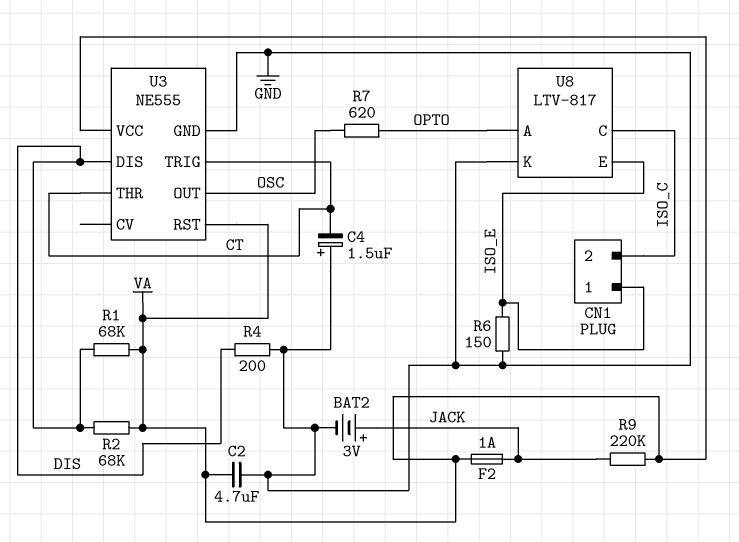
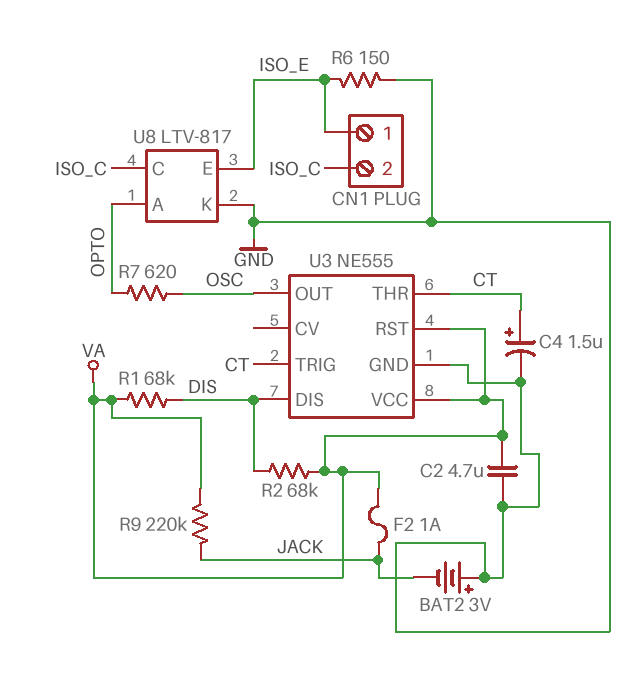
BAT2: 3V (plus JACK, minus GND) -> 3V (plus GND, minus JACK)
C4: 1.5uF (plus GND, minus CT) -> 1.5uF (plus CT, minus GND)
R4: 200 (DIS, GND) -> none

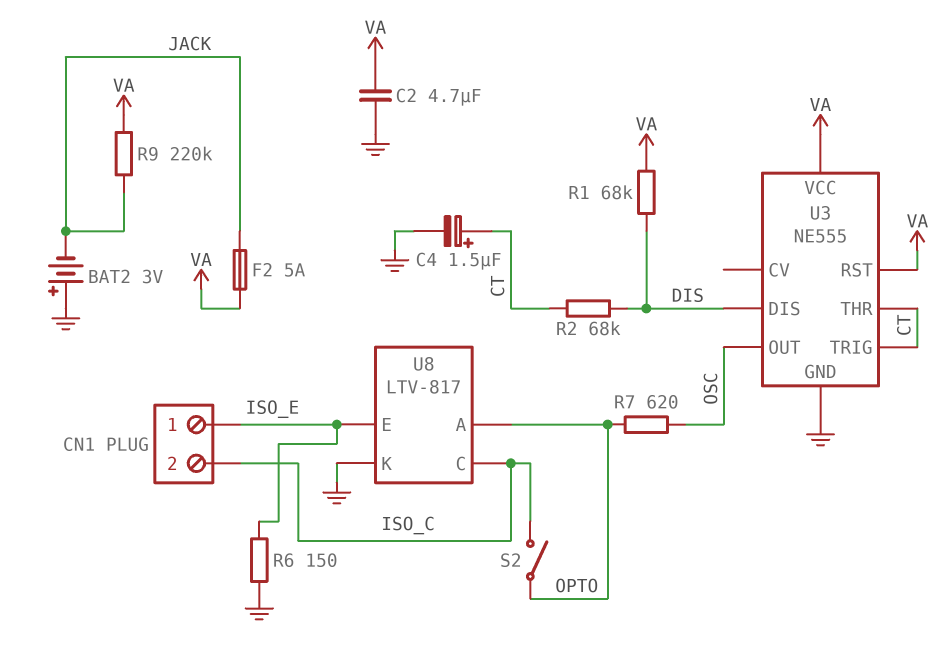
F2: 1A (JACK, VA) -> 5A (JACK, VA)
R2: 68k (DIS, VA) -> 68k (CT, DIS)
S2: none -> switch (ISO_C, OPTO)

